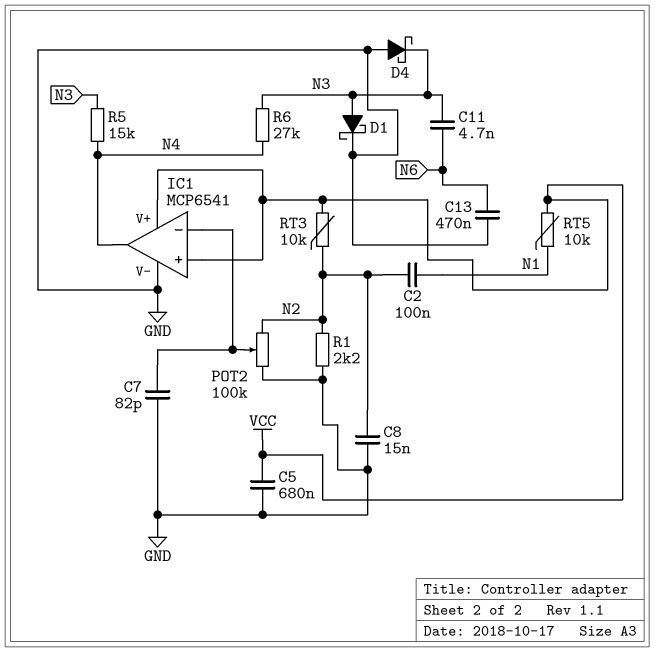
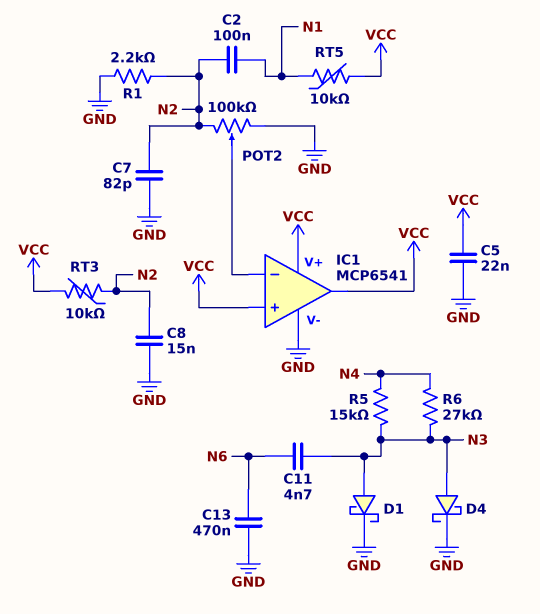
C5: 680nF (GND, VCC) -> 22nF (GND, VCC)
C7: 82pF (GND, IC1/in-) -> 82pF (GND, N2)
D4: schottky (A GND, K N3) -> schottky (A N3, K GND)
IC1 pin out: N4 -> VCC

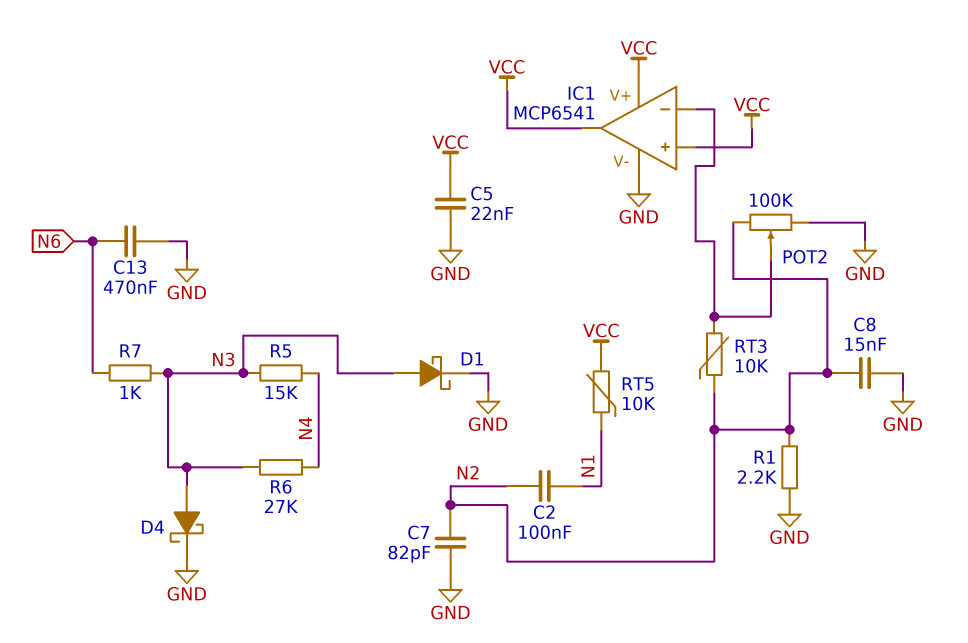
C11: 4.7nF (N3, N6) -> none
R7: none -> 1k (N3, N6)
RT3: 10k (N2, VCC) -> 10k (IC1/in-, N2)

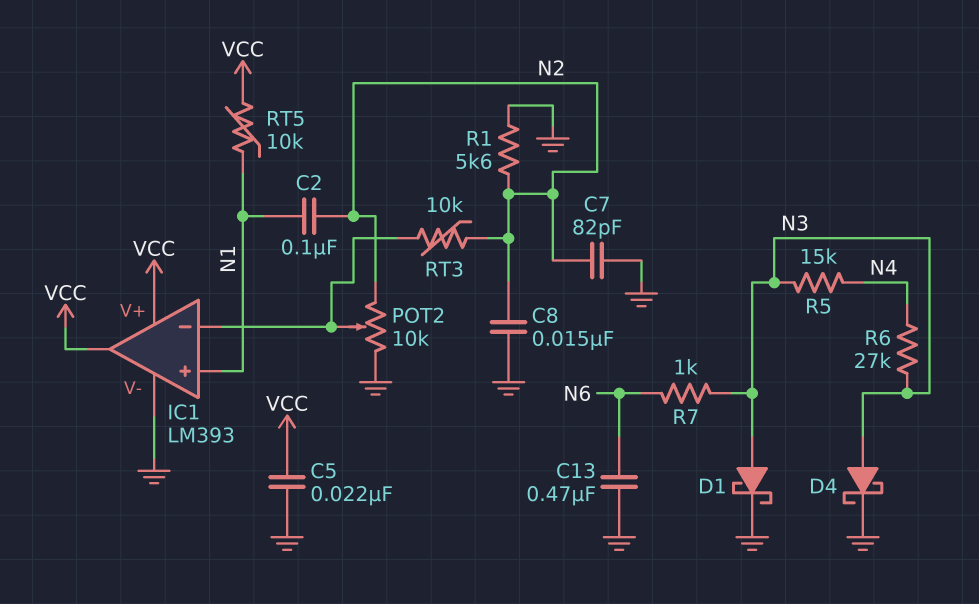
IC1: MCP6541 -> LM393
IC1 pin in+: VCC -> N1
POT2: 100k (GND, N2, wiper IC1/in-) -> 10k (GND, N2, wiper IC1/in-)
R1: 2.2k (GND, N2) -> 5.6k (GND, N2)

